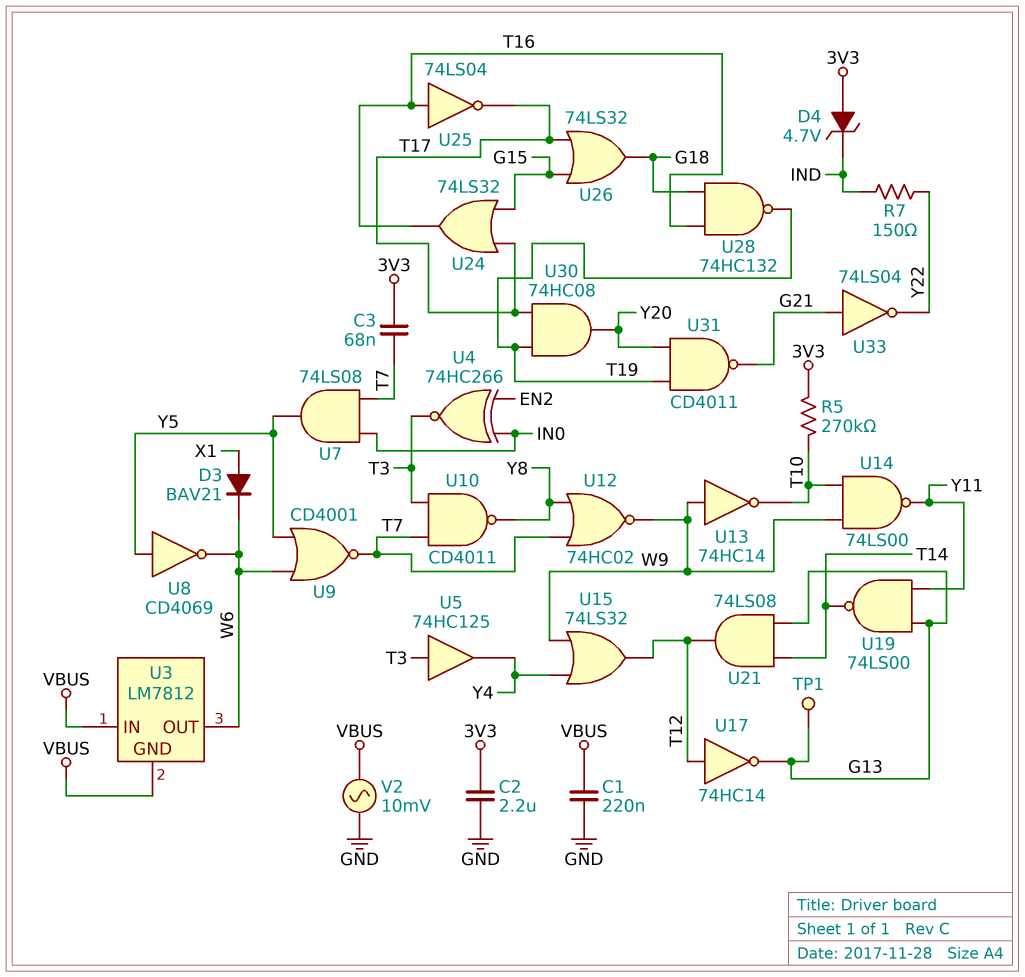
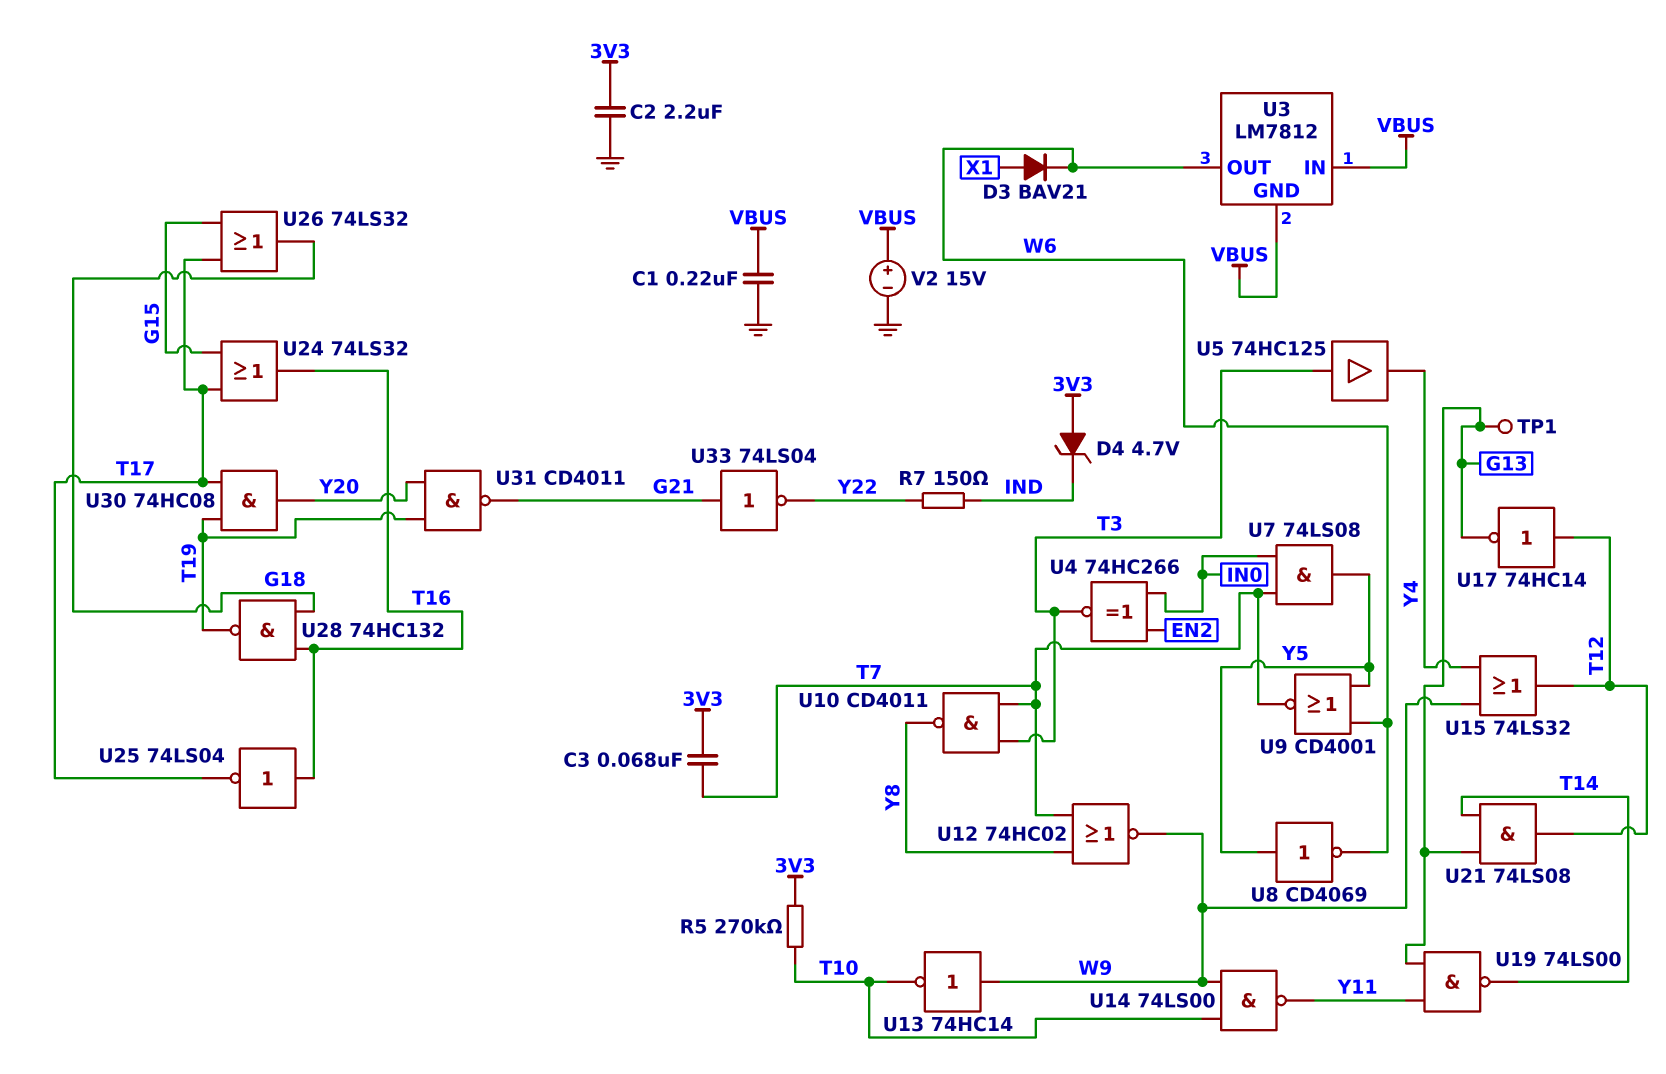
V2: AC 10mV (GND, VBUS) -> 15V (plus VBUS, minus GND)

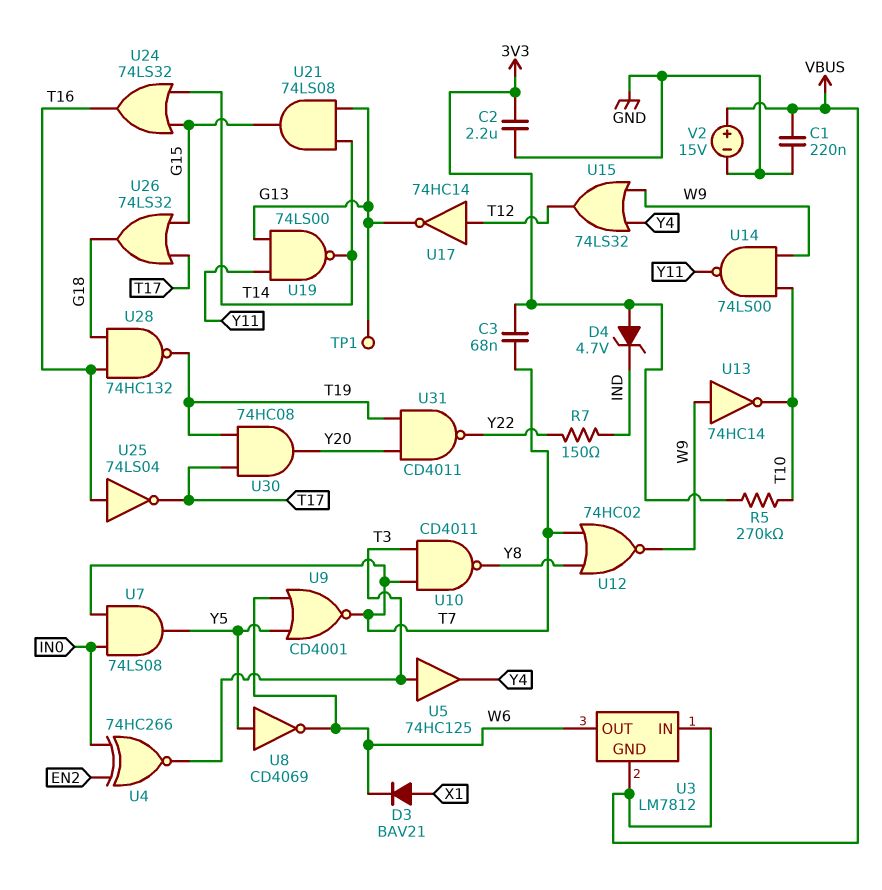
U21: AND 74LS08 (in G13, in T14, out T12) -> AND 74LS08 (in G13, in T14, out G15)
U24: OR 74LS32 (in G15, in T17, out T16) -> OR 74LS32 (in G15, in T14, out T16)
U31: NAND CD4011 (in T19, in Y20, out G21) -> NAND CD4011 (in T19, in Y20, out Y22)
U33: NOT 74LS04 (in G21, out Y22) -> none

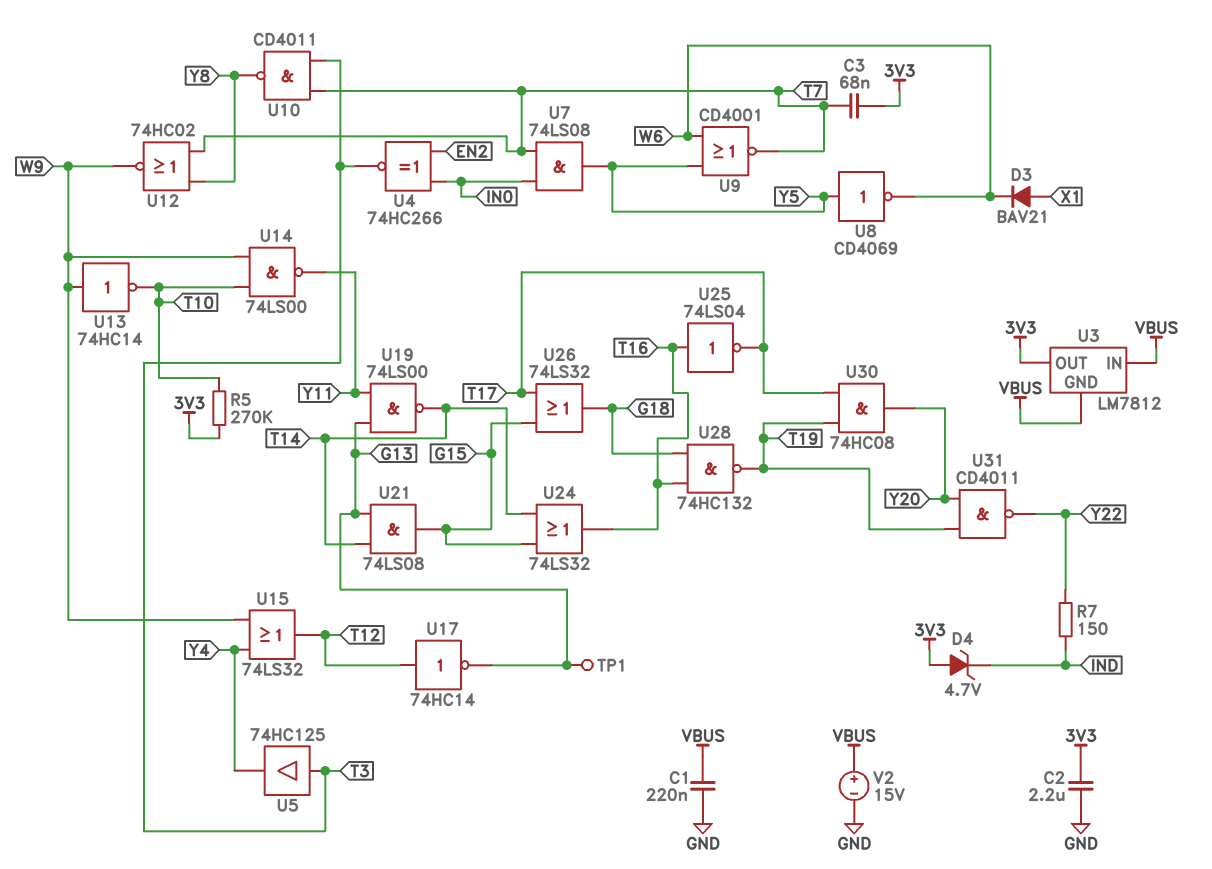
U3 pin OUT: W6 -> 3V3

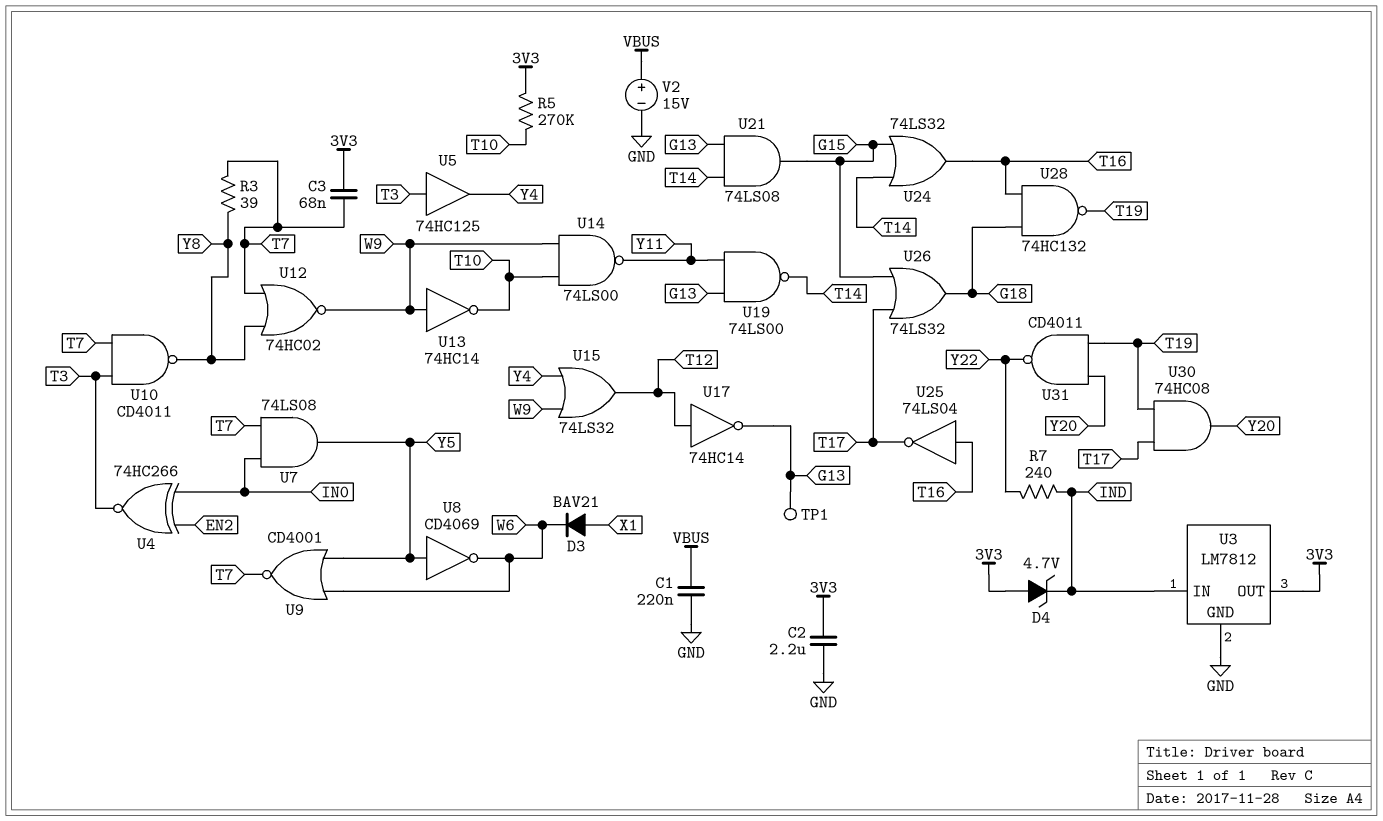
R3: none -> 39 (T7, Y8)
R7: 150 (IND, Y22) -> 240 (IND, Y22)
U3 pin GND: VBUS -> GND
U3 pin IN: VBUS -> IND

